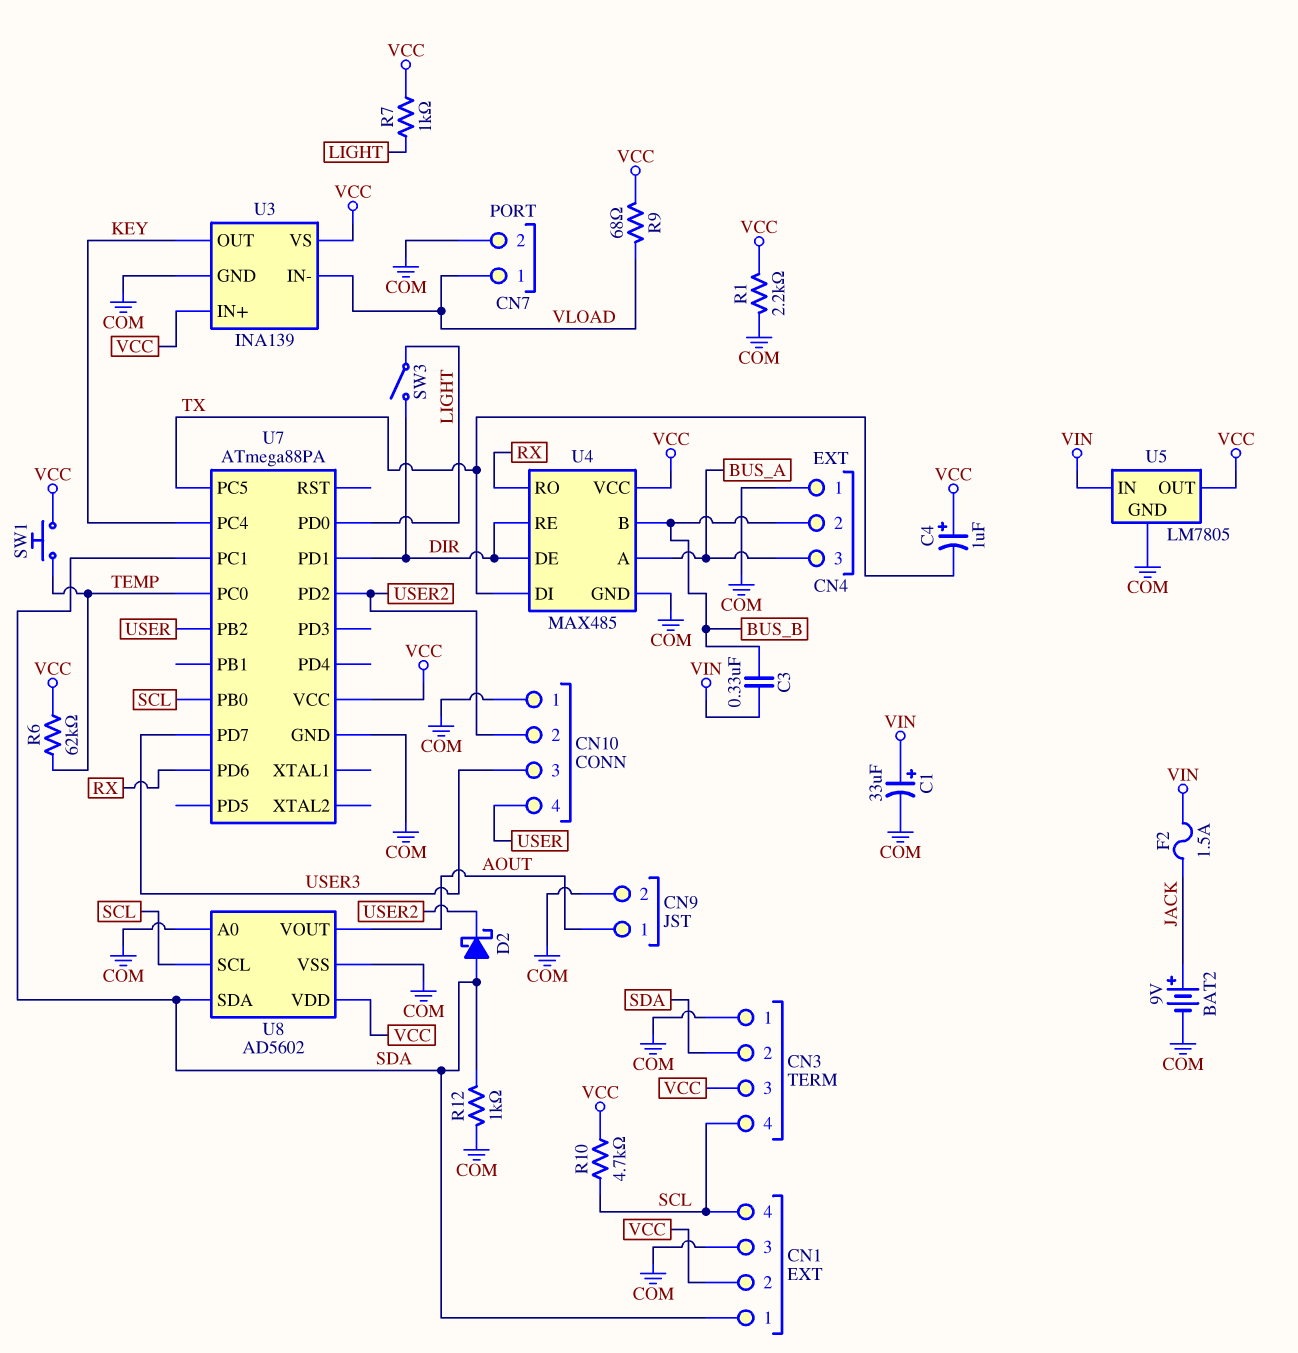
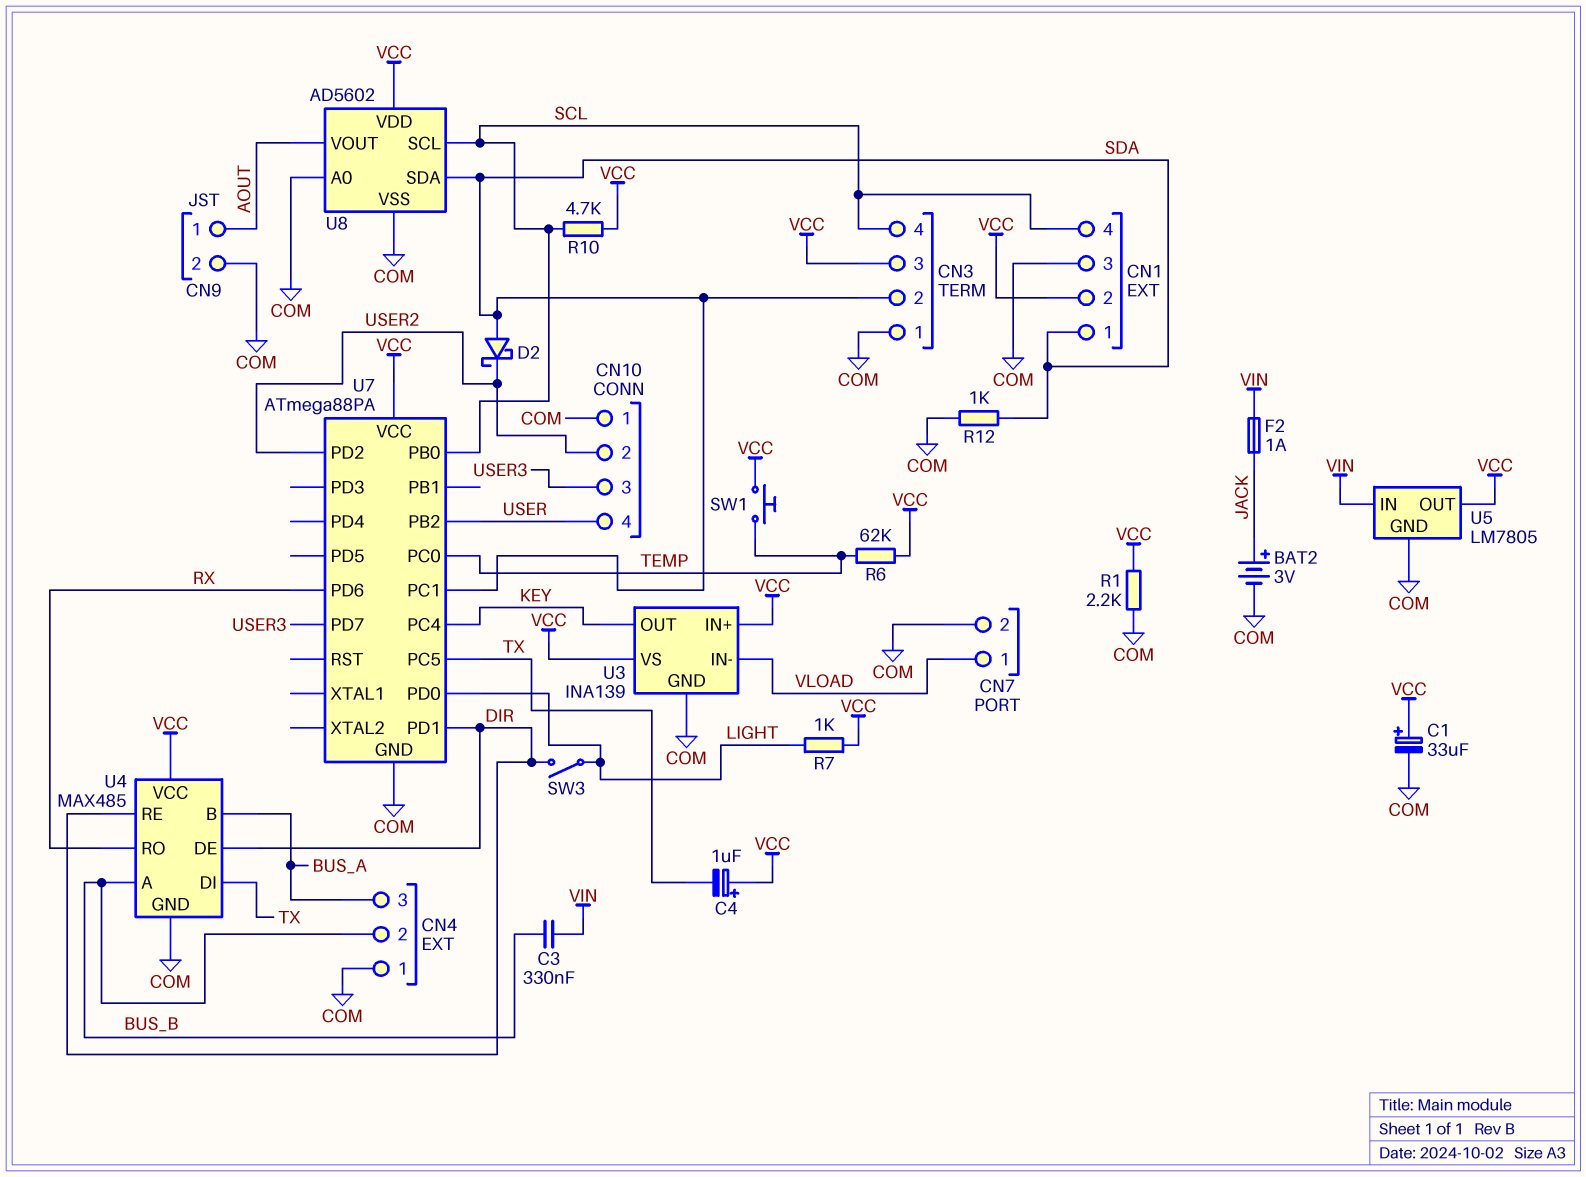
BAT2: 9V (plus JACK, minus COM) -> 3V (plus JACK, minus COM)
C1: 33uF (plus VIN, minus COM) -> 33uF (plus VCC, minus COM)
F2: 1.5A (JACK, VIN) -> 1A (JACK, VIN)
R9: 68 (VCC, VLOAD) -> none
U4 pin A: BUS_A -> BUS_B
U4 pin B: BUS_B -> BUS_A

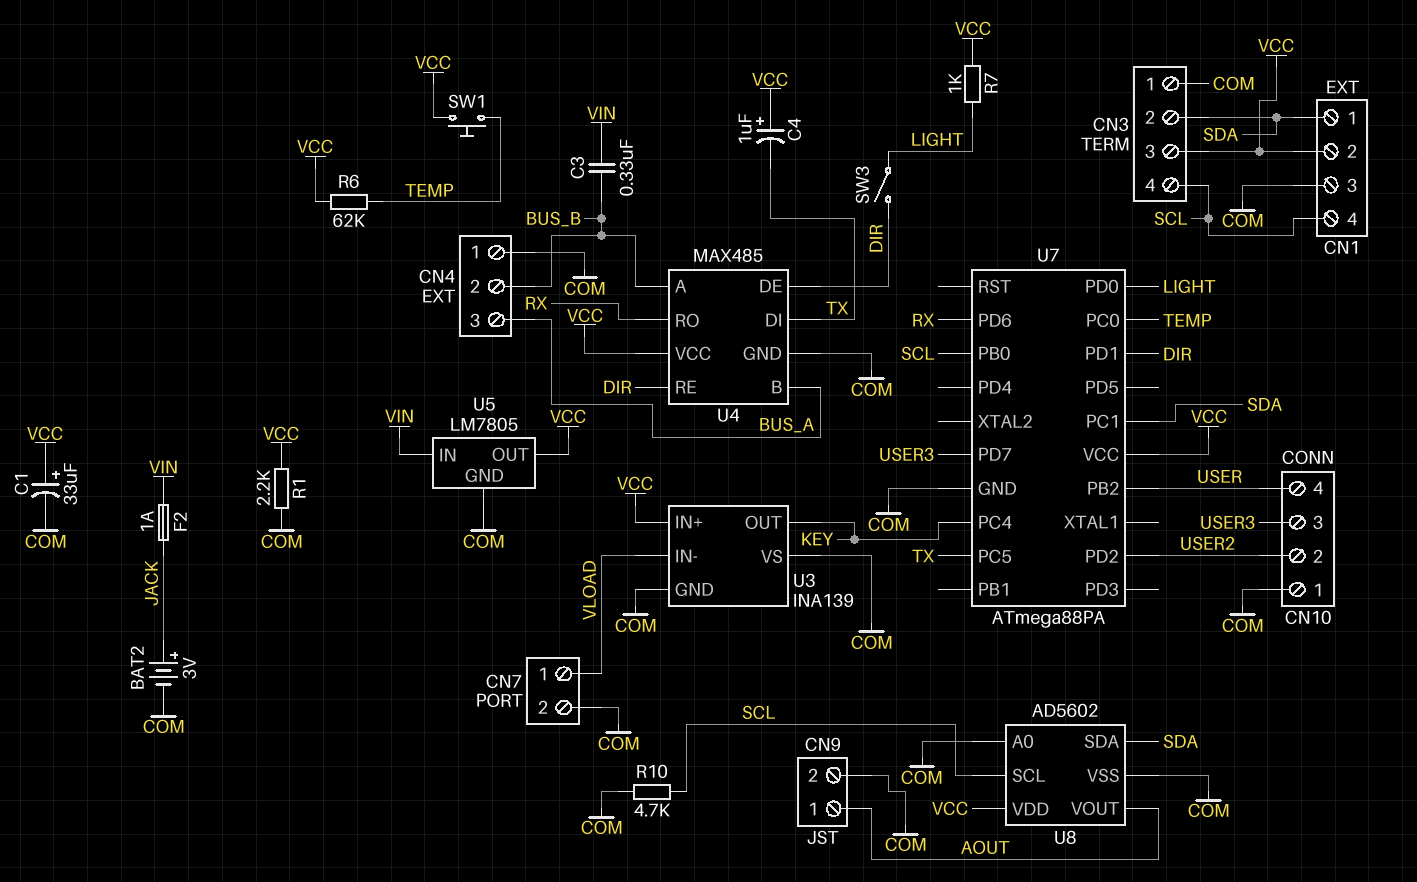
D2: schottky (A SDA, K USER2) -> none
R10: 4.7k (SCL, VCC) -> 4.7k (COM, SCL)
R12: 1k (COM, SDA) -> none
U3 pin VS: VCC -> COM

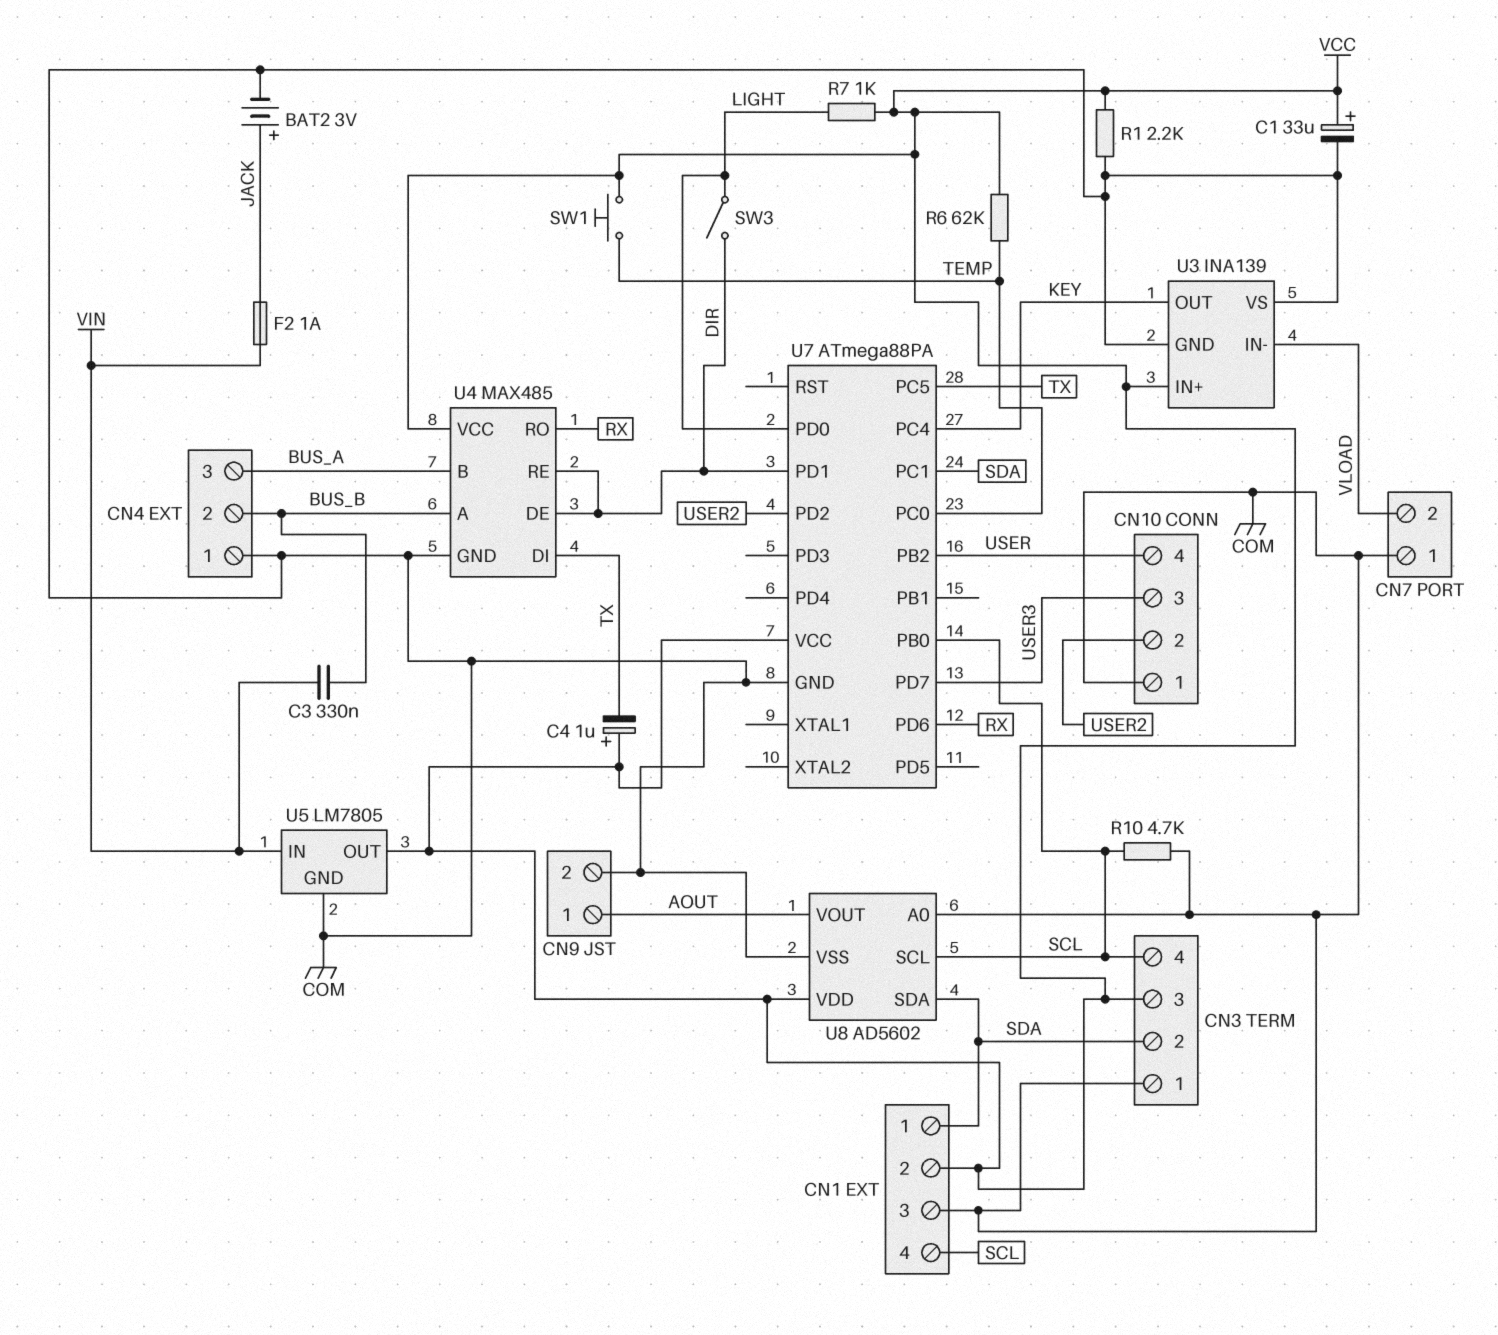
CN7 pin 1: VLOAD -> COM
CN7 pin 2: COM -> VLOAD

